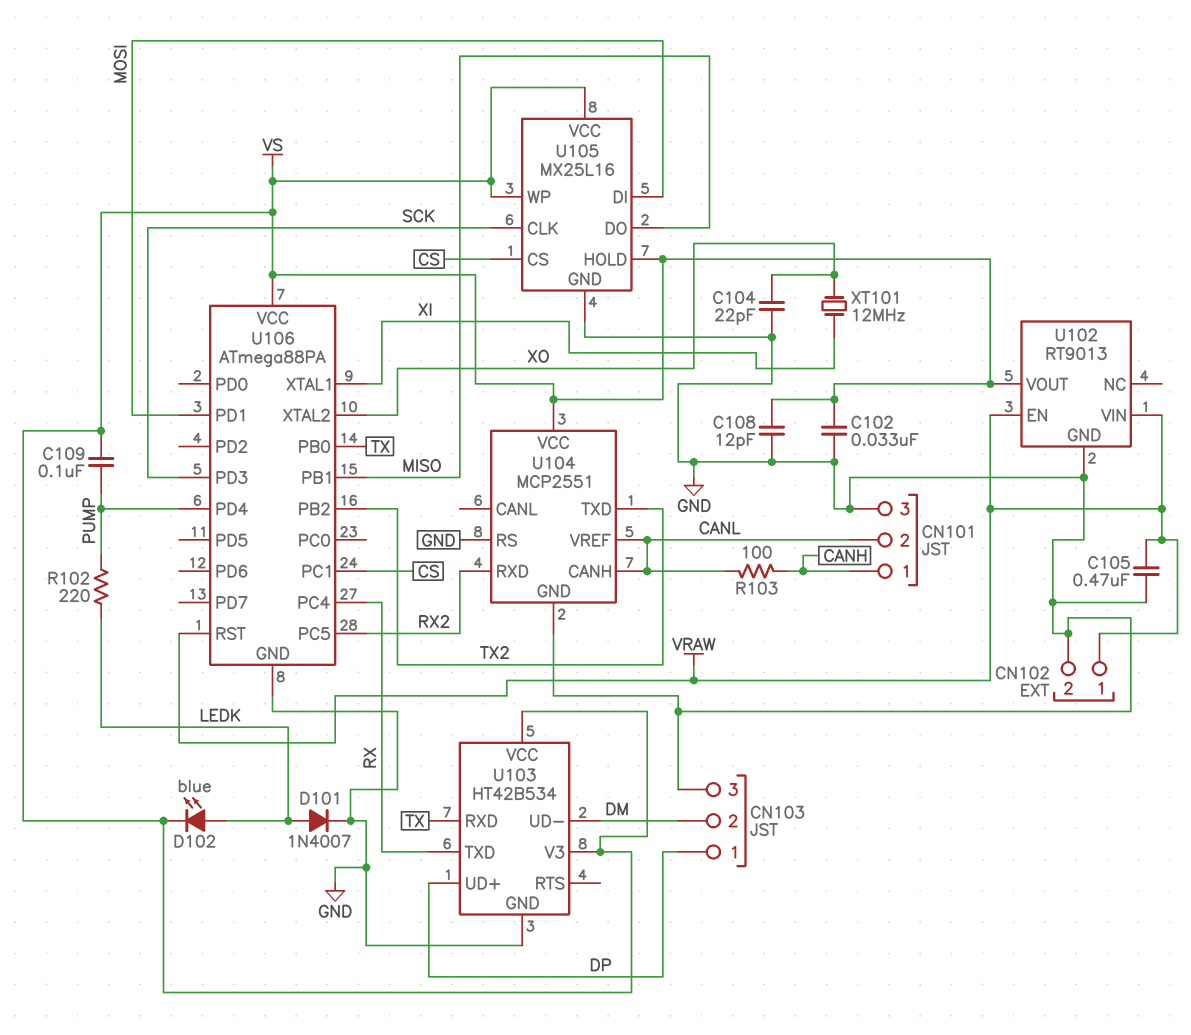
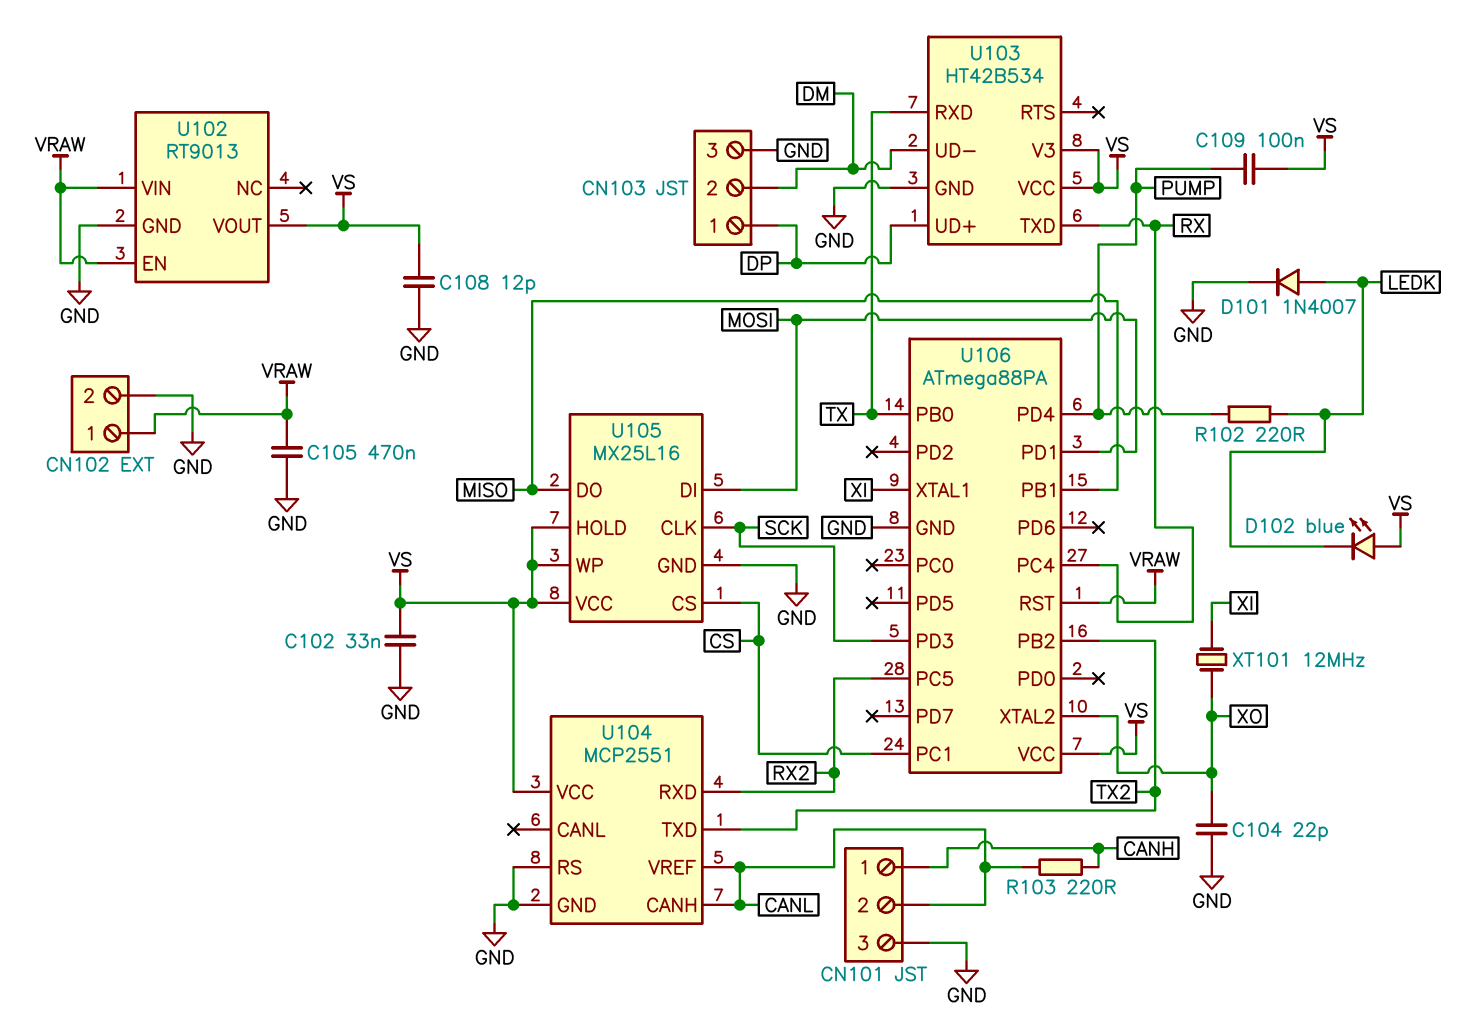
D102: LED blue (A LEDK, K VS) -> LED blue (A VS, K LEDK)
R103: 100 (CANH, CANL) -> 220 (CANH, CANL)

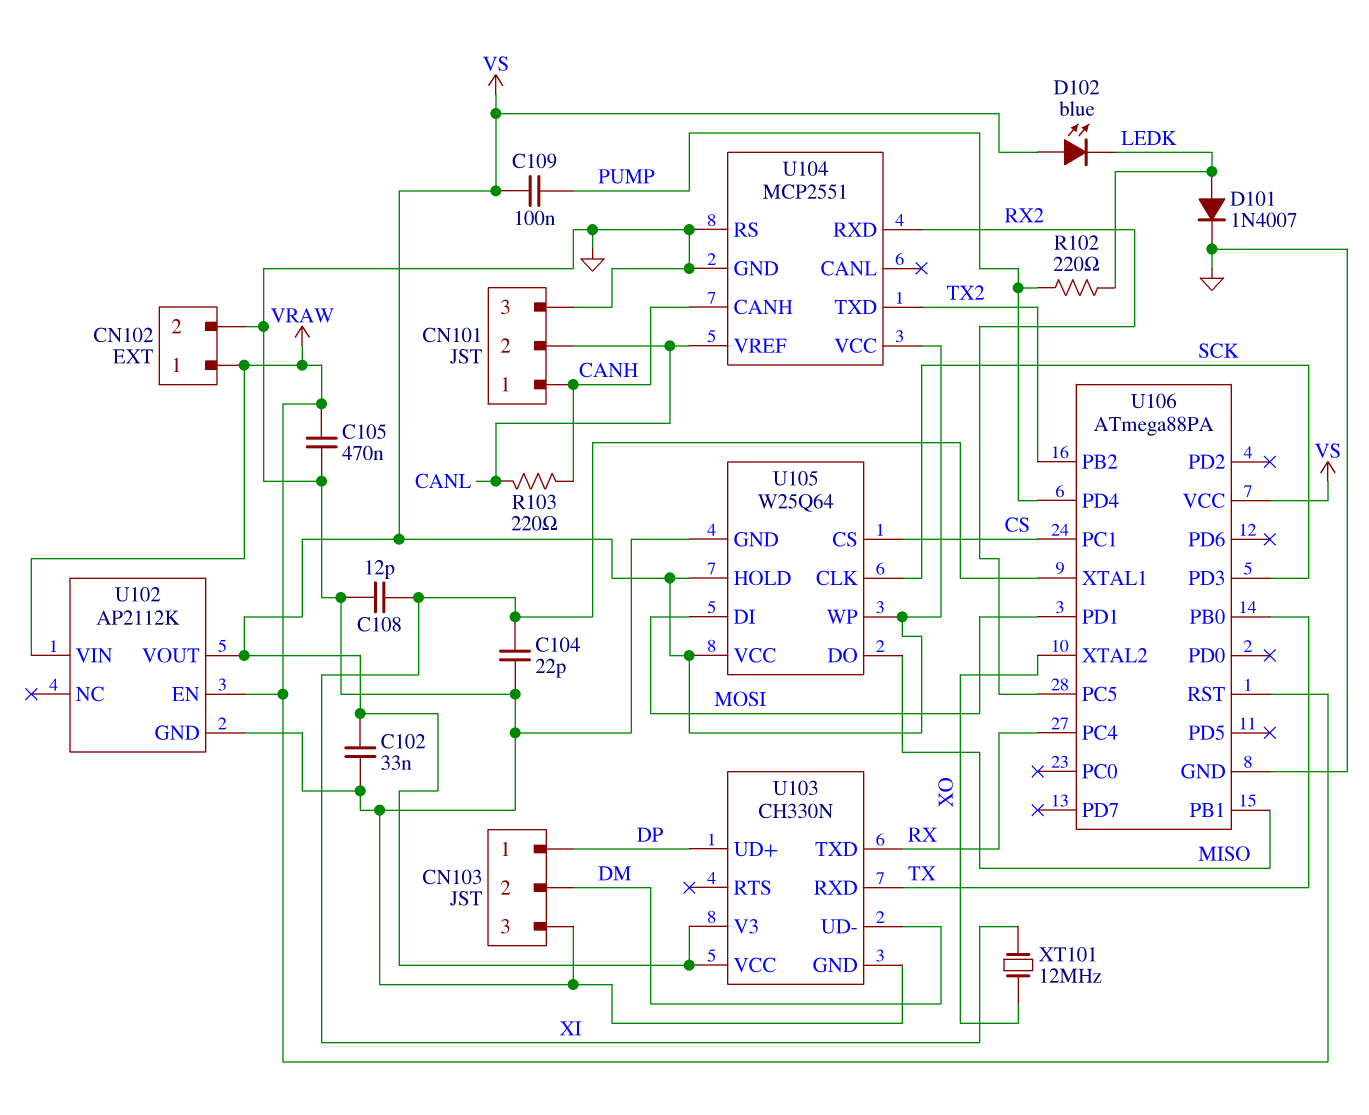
C104: 22pF (GND, XO) -> 22pF (GND, XI)
C108: 12pF (GND, VS) -> 12pF (GND, XI)
U102: RT9013 -> AP2112K
U103: HT42B534 -> CH330N
U104 pin CANH: CANL -> CANH
U105: MX25L16 -> W25Q64

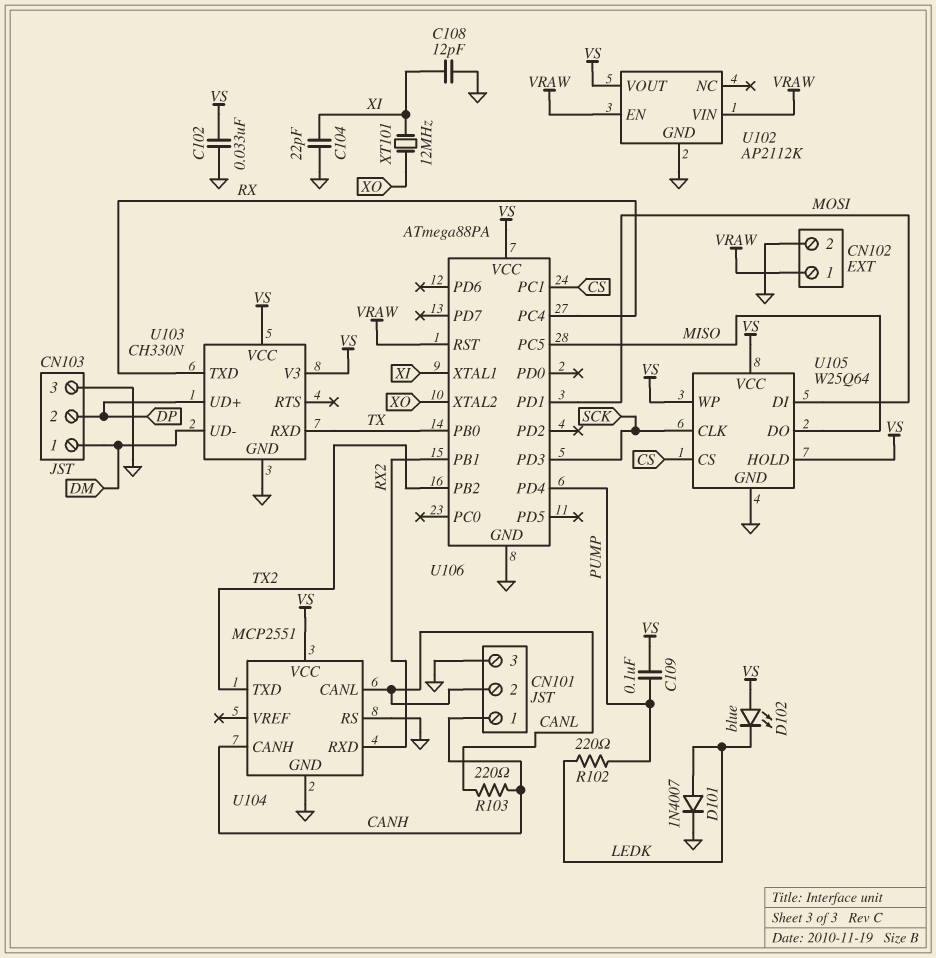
C105: 470nF (GND, VRAW) -> none
CN103 pin 1: DP -> DM
CN103 pin 2: DM -> DP
U104 pin CANL: none -> CANL
U104 pin VREF: CANL -> none
U106 pin PB1: MISO -> RX2
U106 pin PC5: RX2 -> MISO

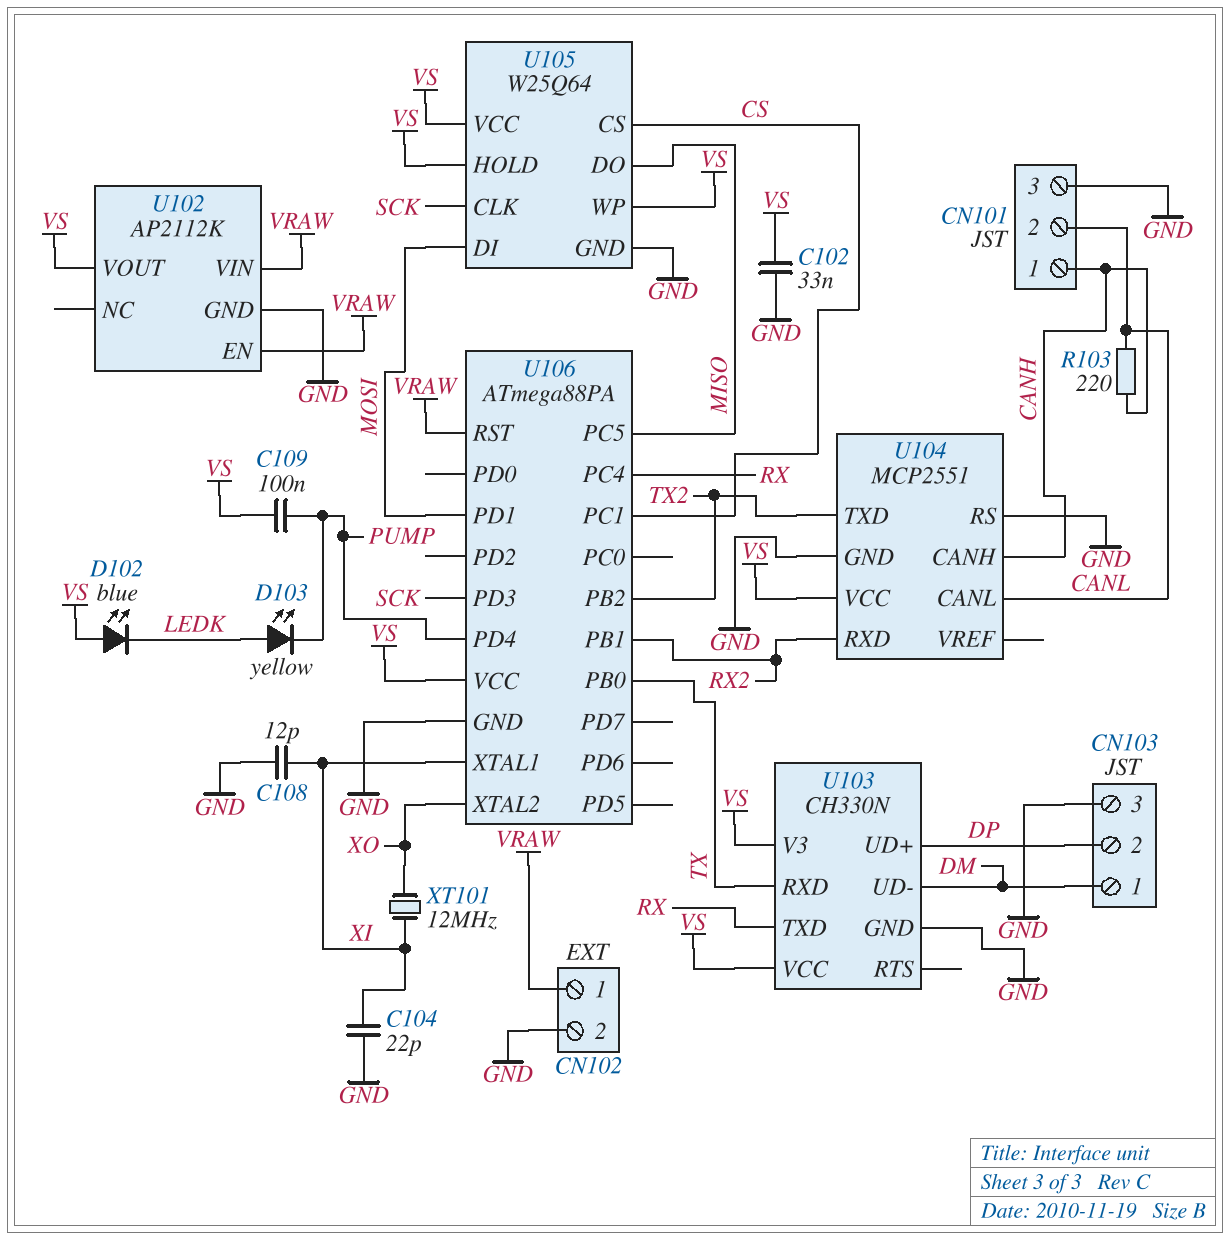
D101: diode 1N4007 (A LEDK, K GND) -> none
D103: none -> LED yellow (A LEDK, K PUMP)
R102: 220 (LEDK, PUMP) -> none

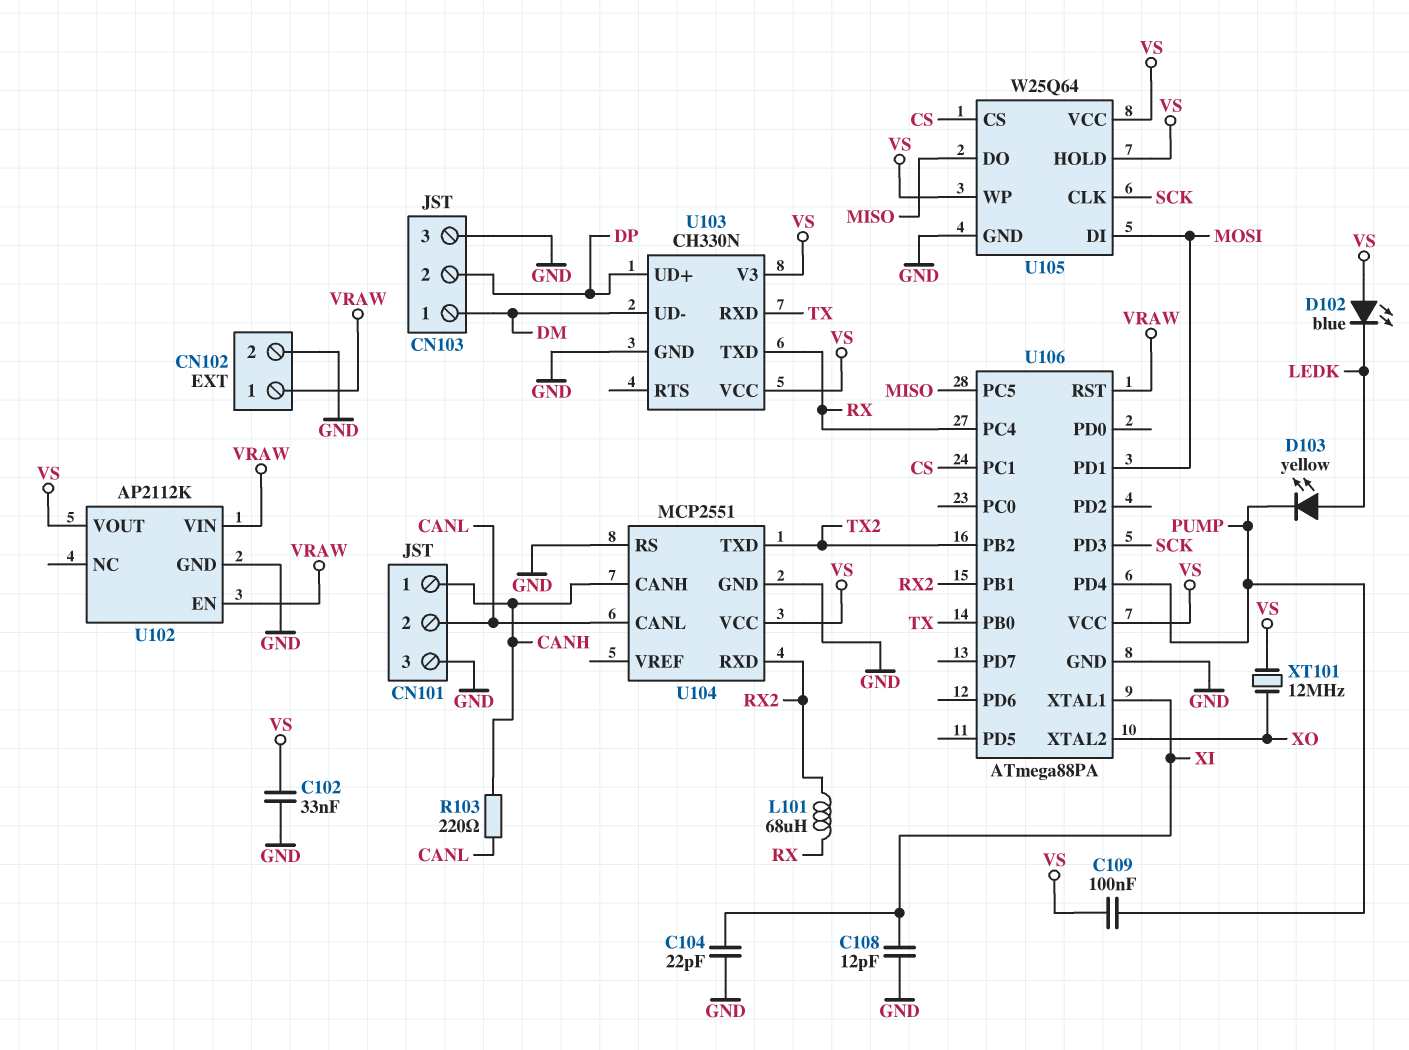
L101: none -> 68uH (RX, RX2)
XT101: 12MHz (XI, XO) -> 12MHz (VS, XO)

